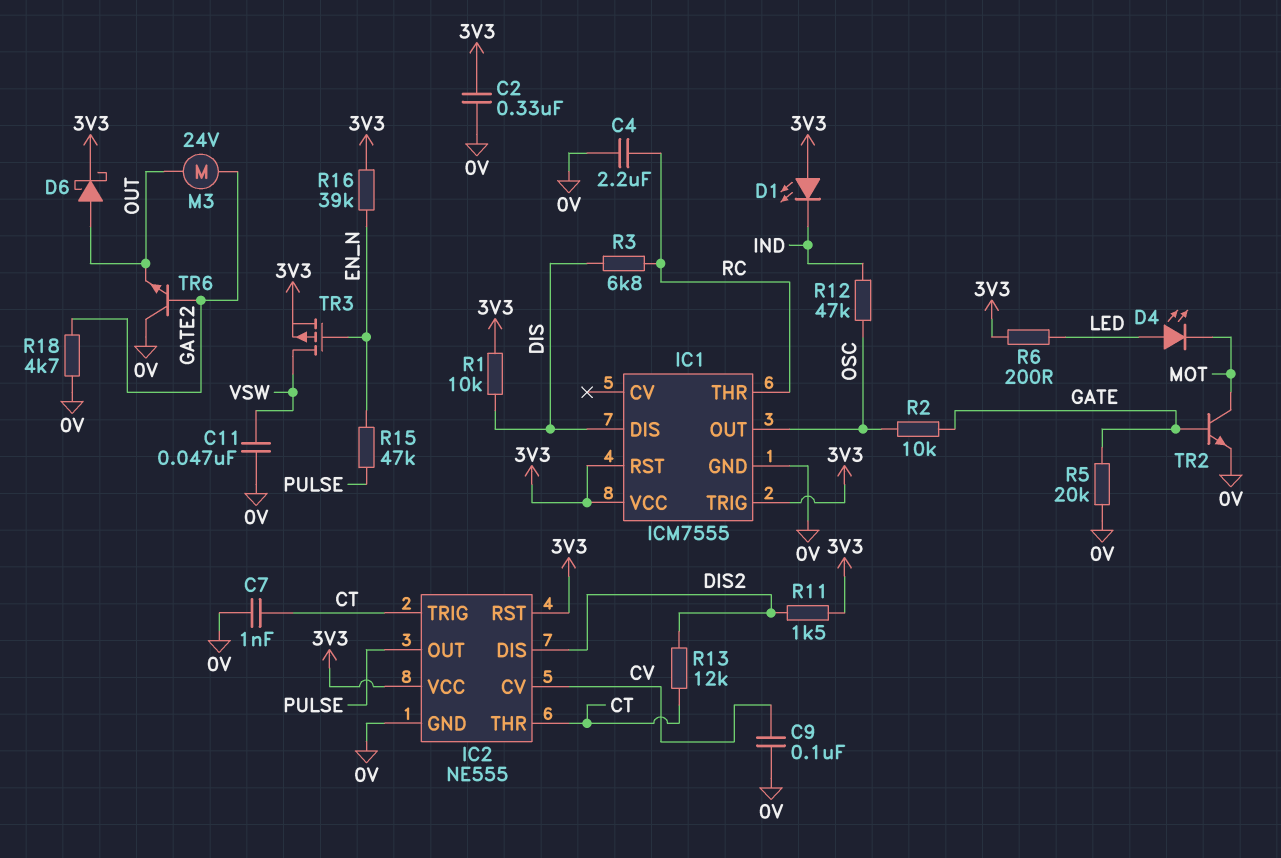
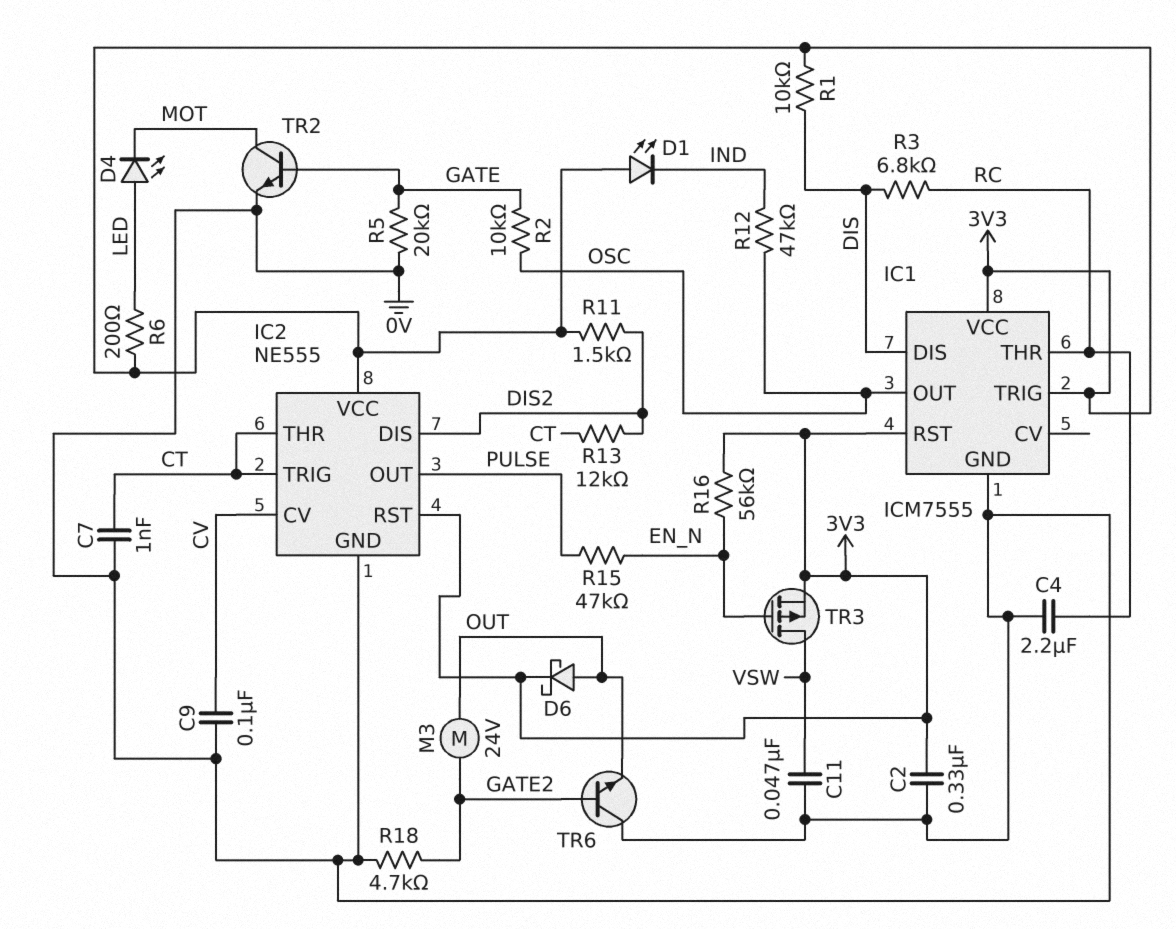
R16: 39k (3V3, EN_N) -> 56k (3V3, EN_N)

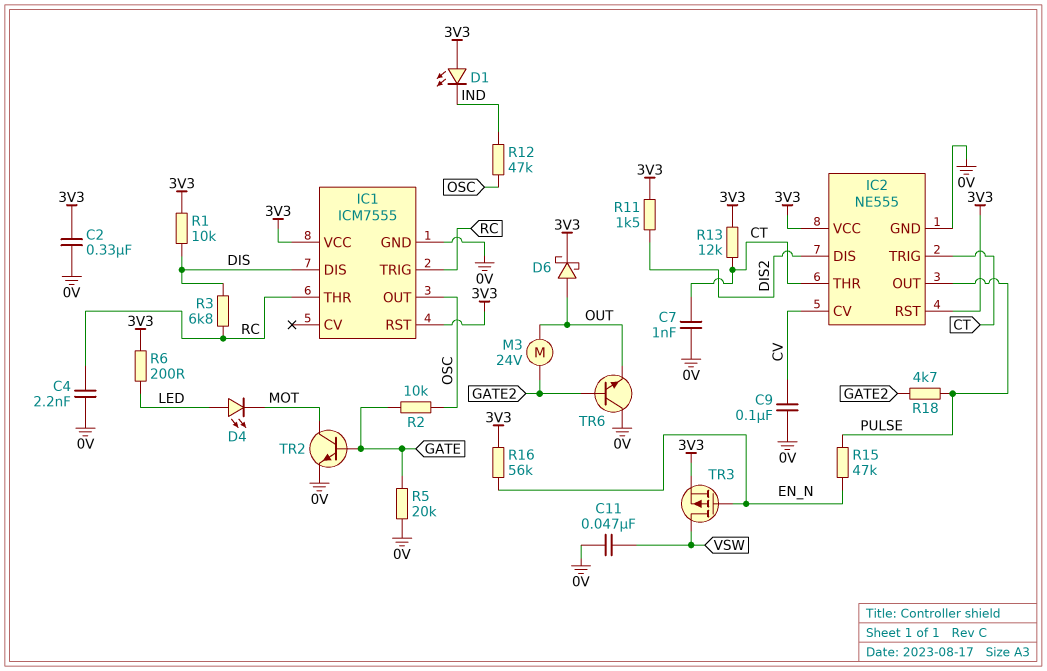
C4: 2.2uF (0V, RC) -> 2.2nF (0V, RC)
IC1 pin TRIG: 3V3 -> RC
R13: 12k (CT, DIS2) -> 12k (3V3, CT)
R18: 4.7k (0V, GATE2) -> 4.7k (GATE2, PULSE)

